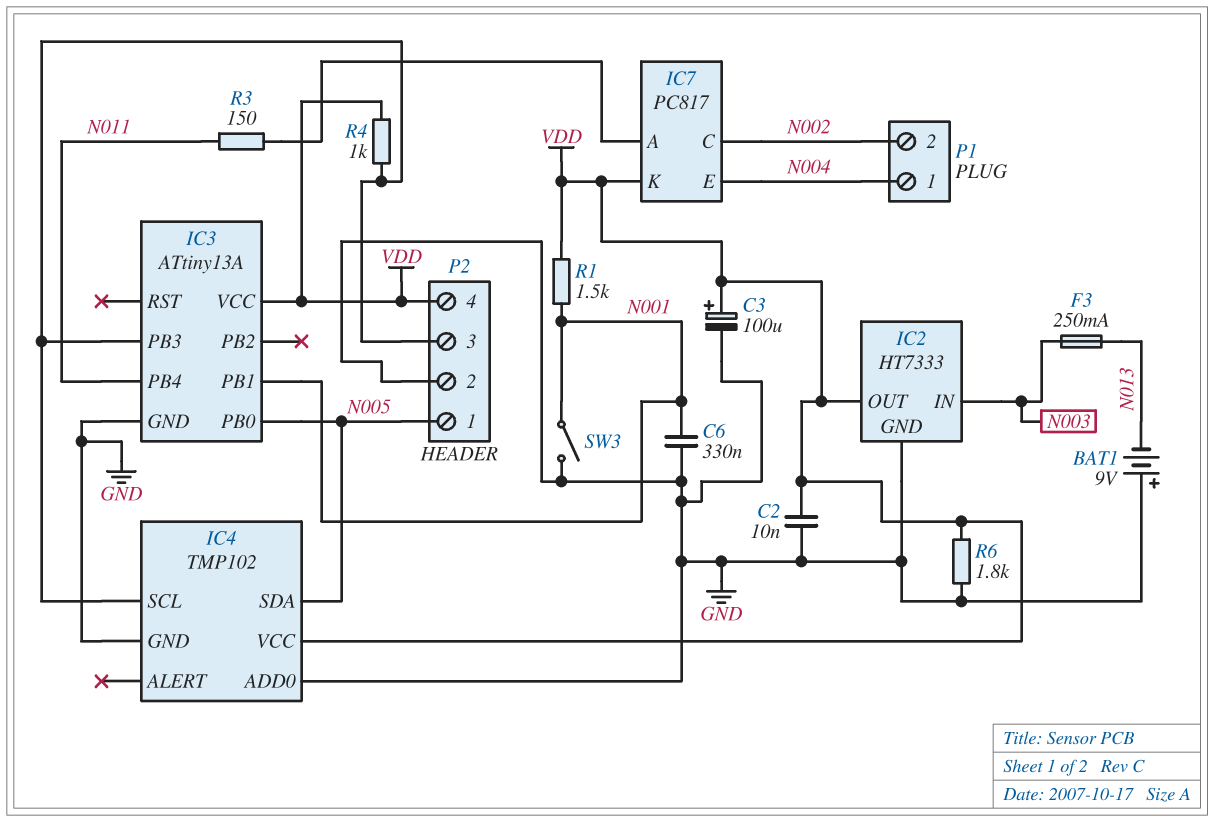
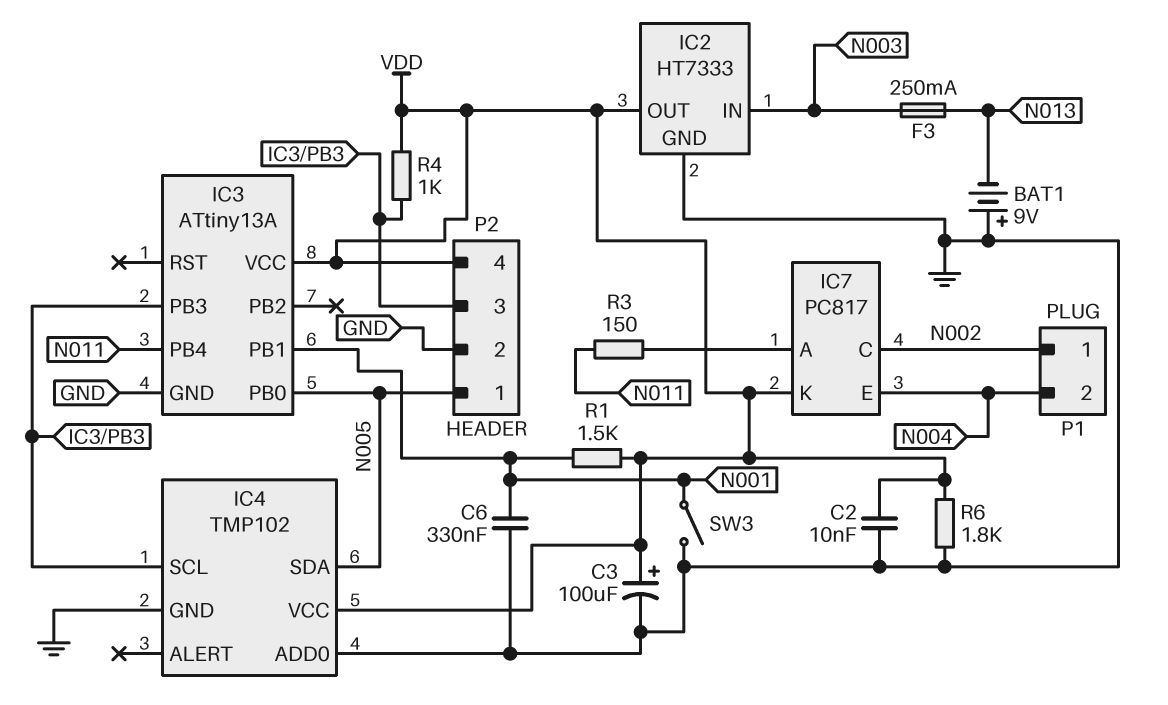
P1 pin 1: N004 -> N002
P1 pin 2: N002 -> N004

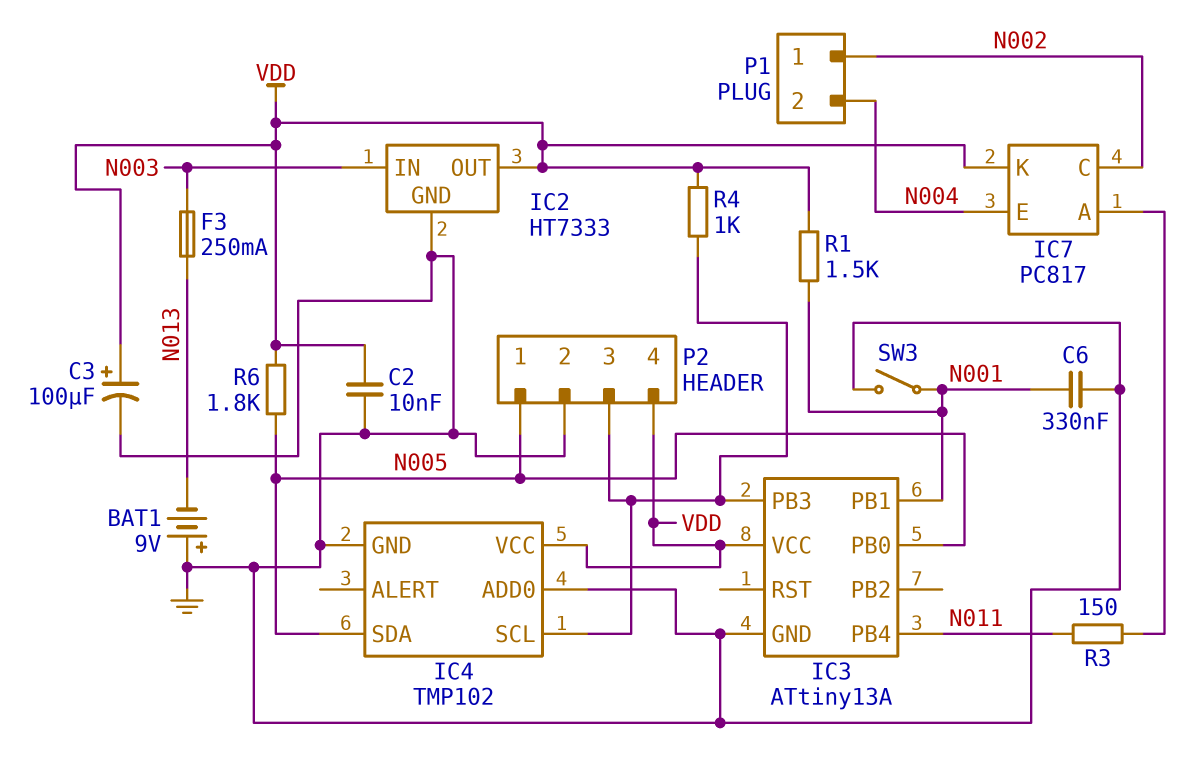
R6: 1.8k (GND, VDD) -> 1.8k (N005, VDD)

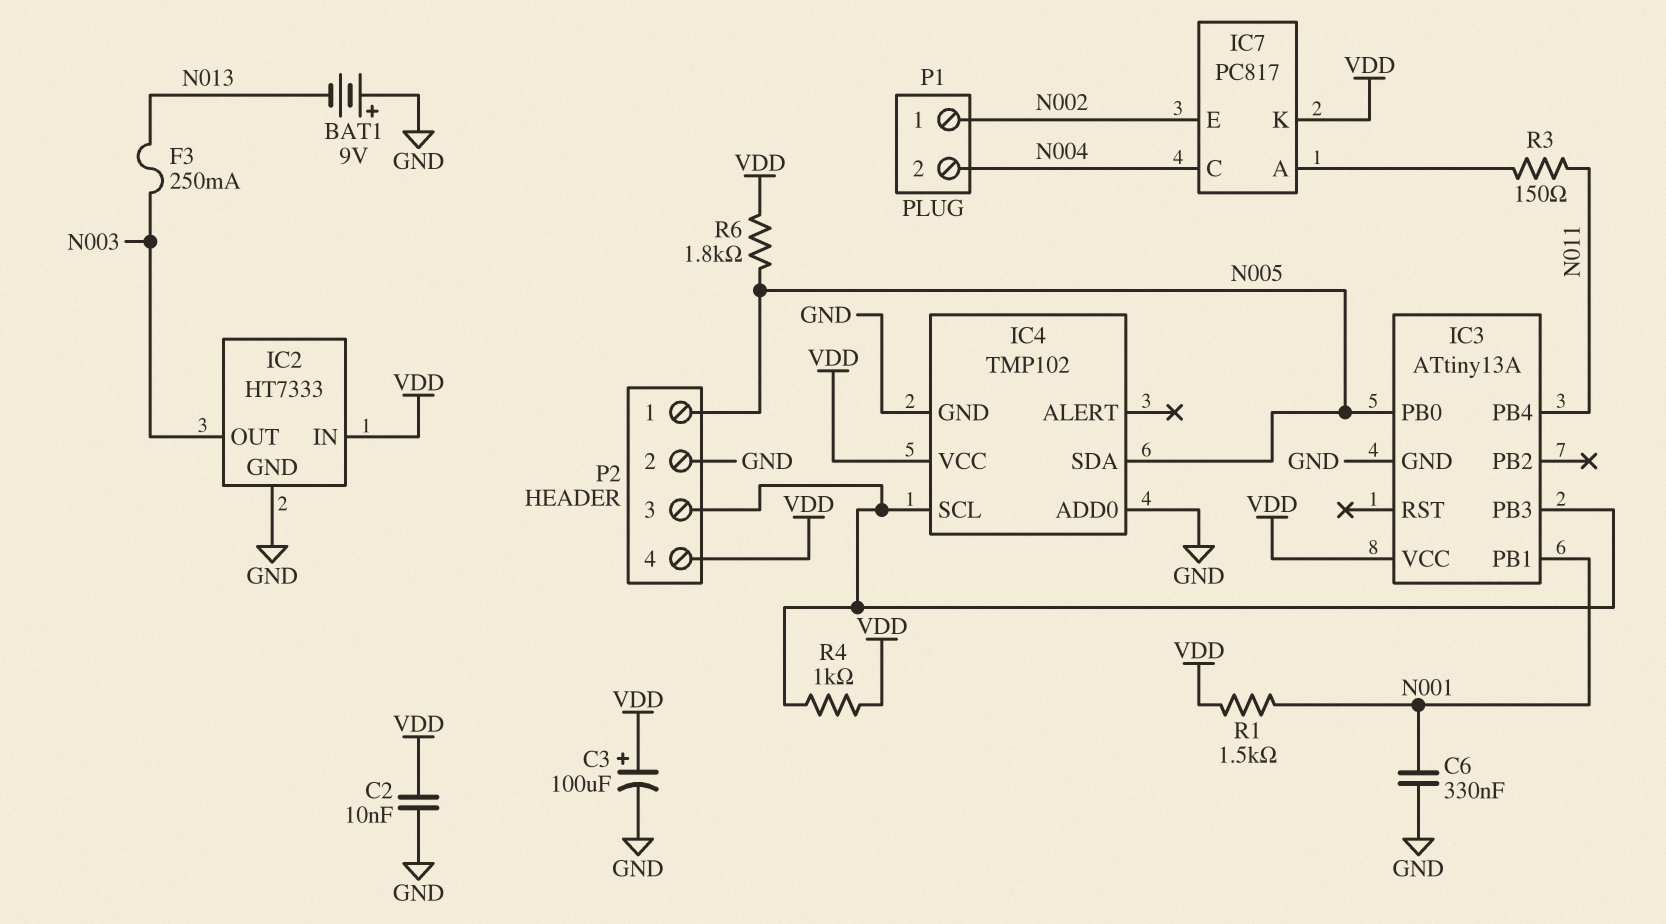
IC2 pin IN: N003 -> VDD
IC2 pin OUT: VDD -> N003
IC7 pin C: N002 -> N004
IC7 pin E: N004 -> N002
SW3: switch (GND, N001) -> none

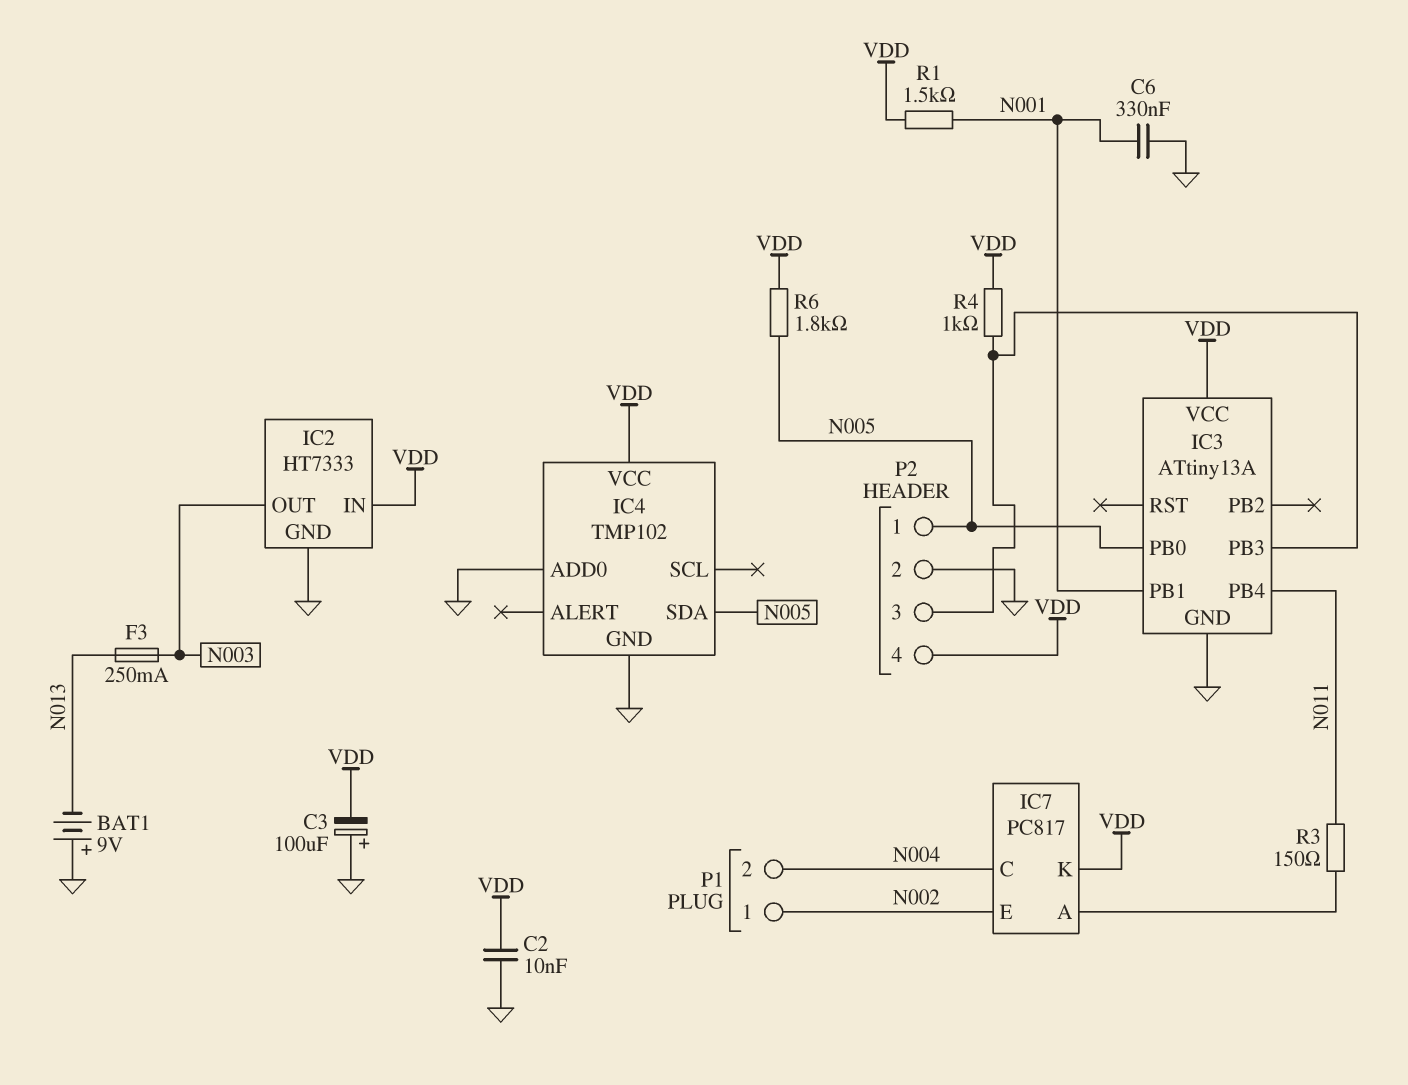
C3: 100uF (plus VDD, minus GND) -> 100uF (plus GND, minus VDD)
IC4 pin SCL: IC3/PB3 -> none

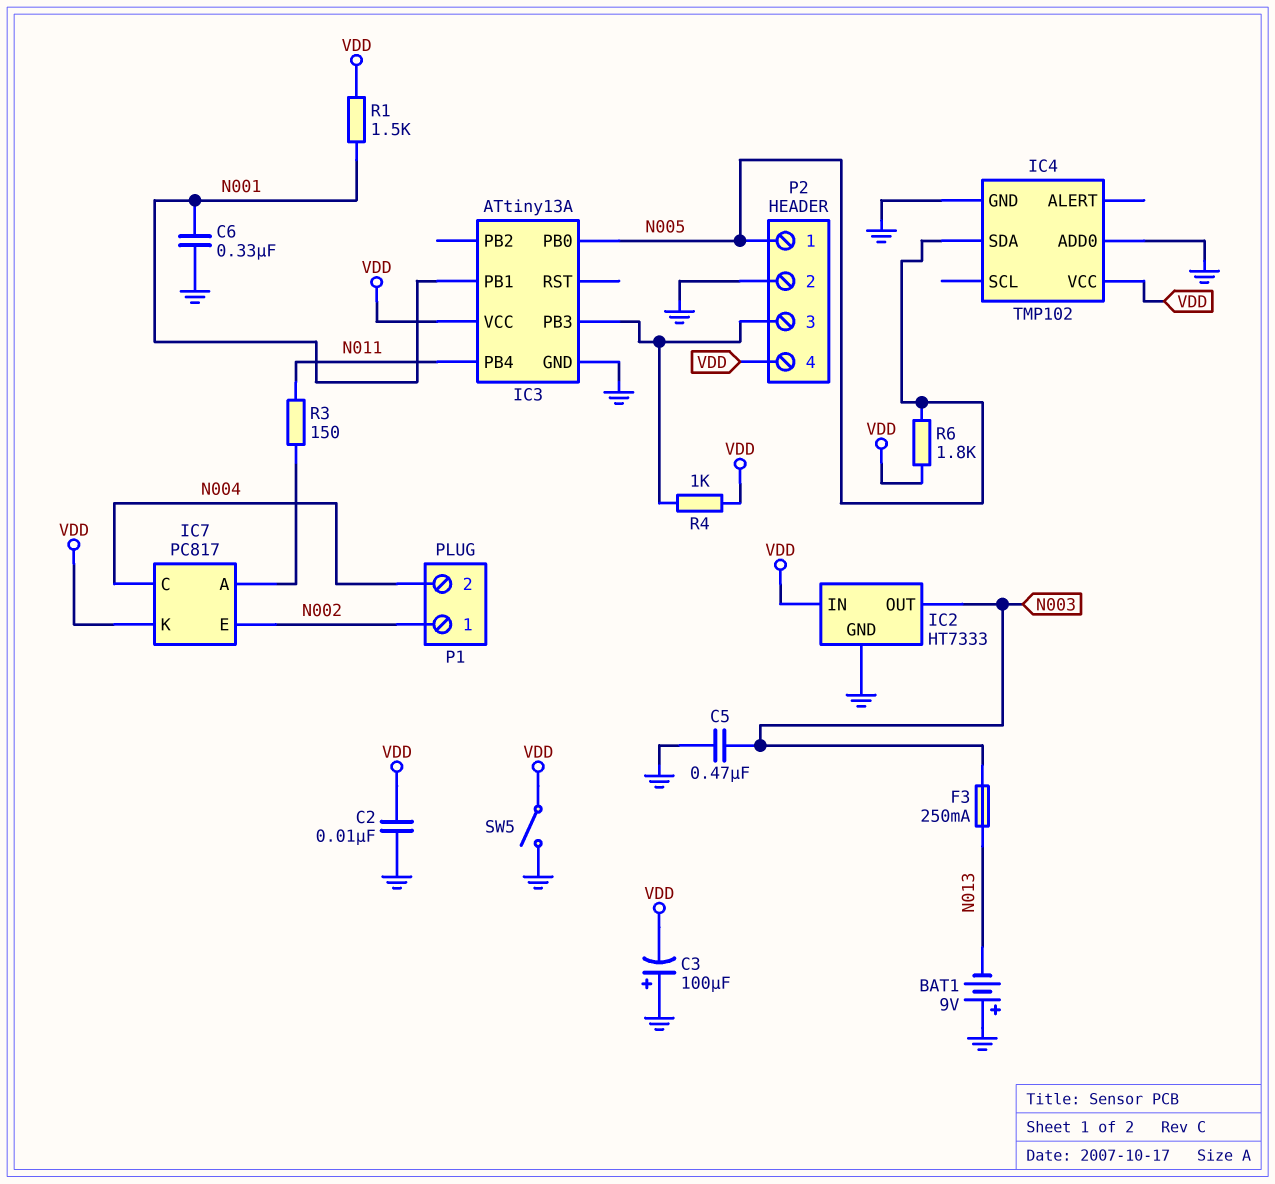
C5: none -> 470nF (GND, N003)
SW5: none -> switch (GND, VDD)

